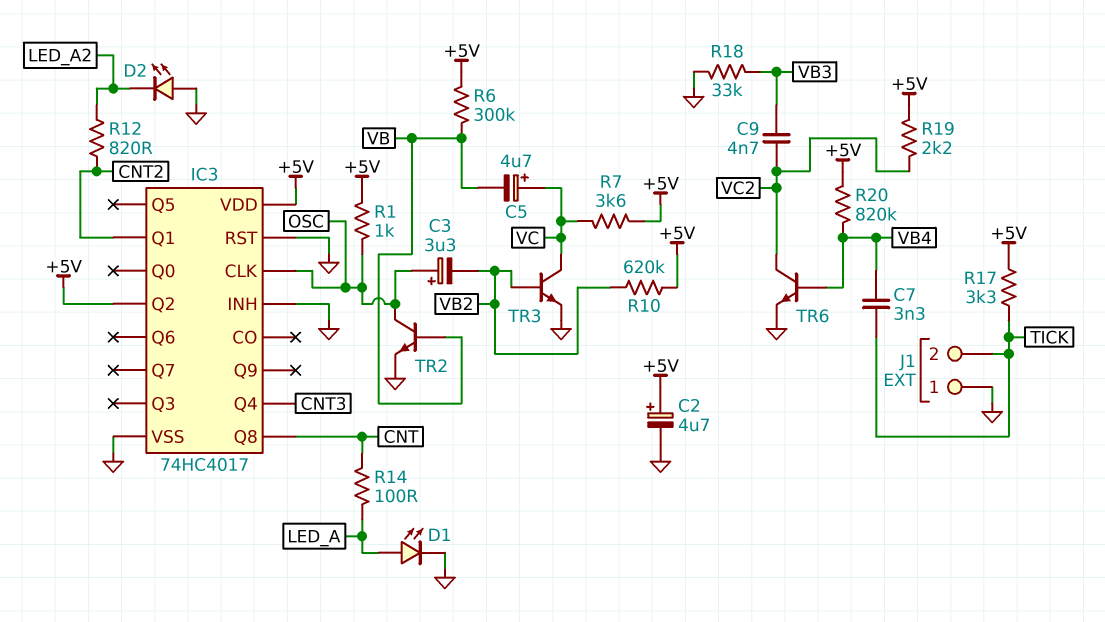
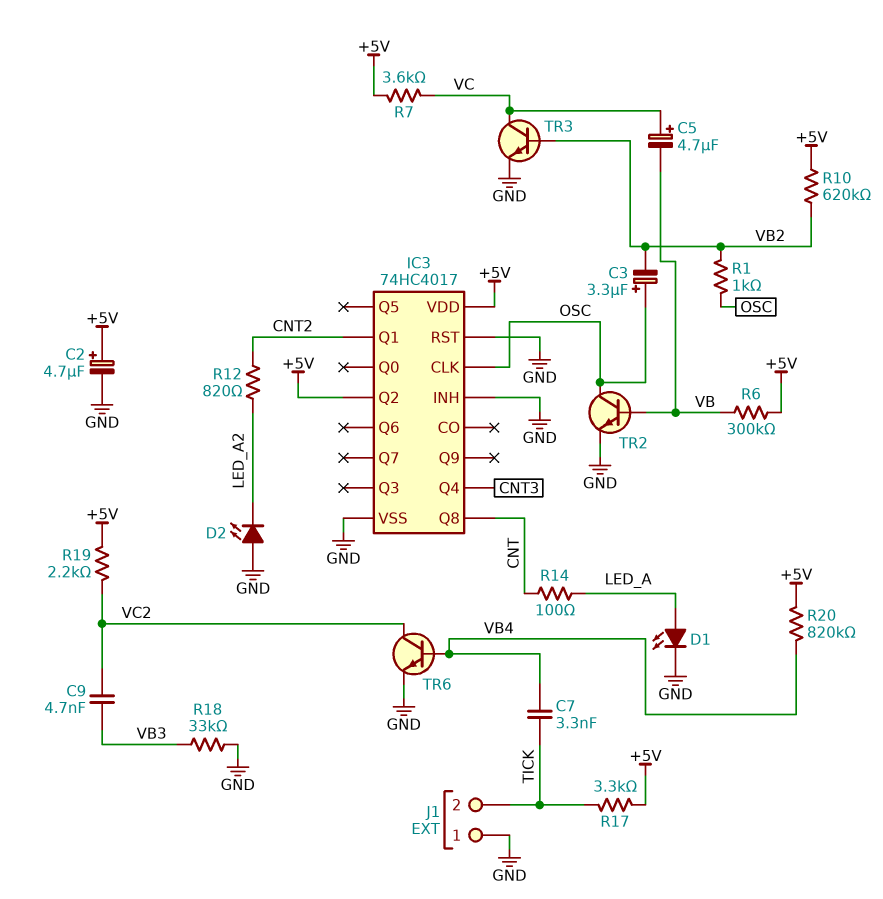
R1: 1k (+5V, OSC) -> 1k (OSC, VB2)

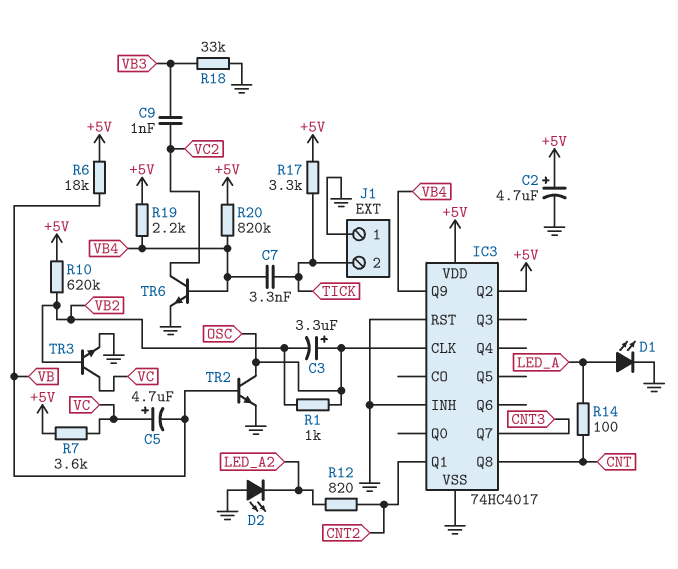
C9: 4.7nF (VB3, VC2) -> 1nF (VB3, VC2)
IC3 pin Q4: CNT3 -> none
IC3 pin Q7: none -> CNT3
IC3 pin Q9: none -> VB4
R6: 300k (+5V, VB) -> 18k (+5V, VB)
R19: 2.2k (+5V, VC2) -> 2.2k (+5V, VB4)

